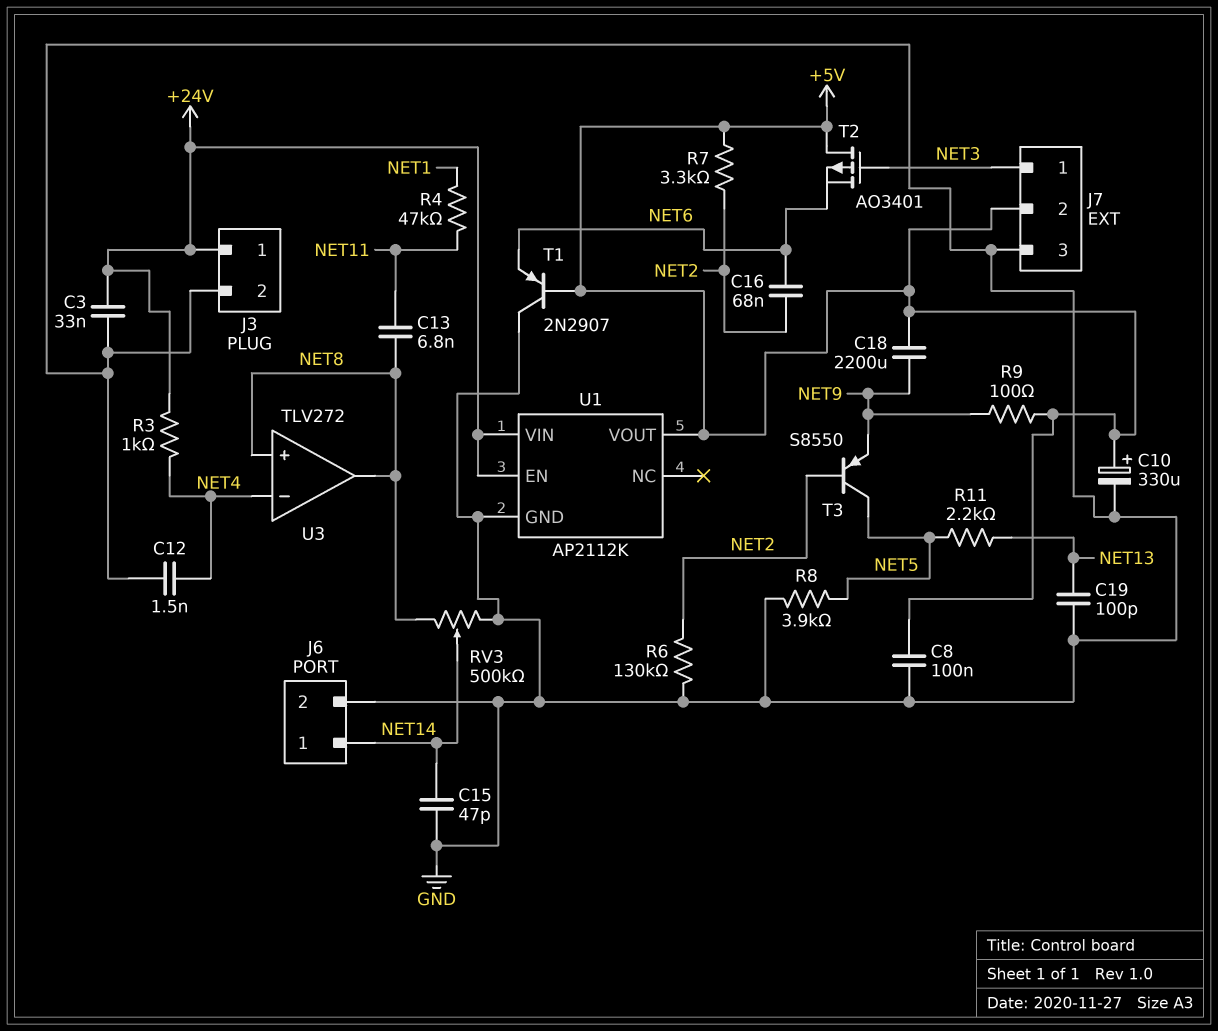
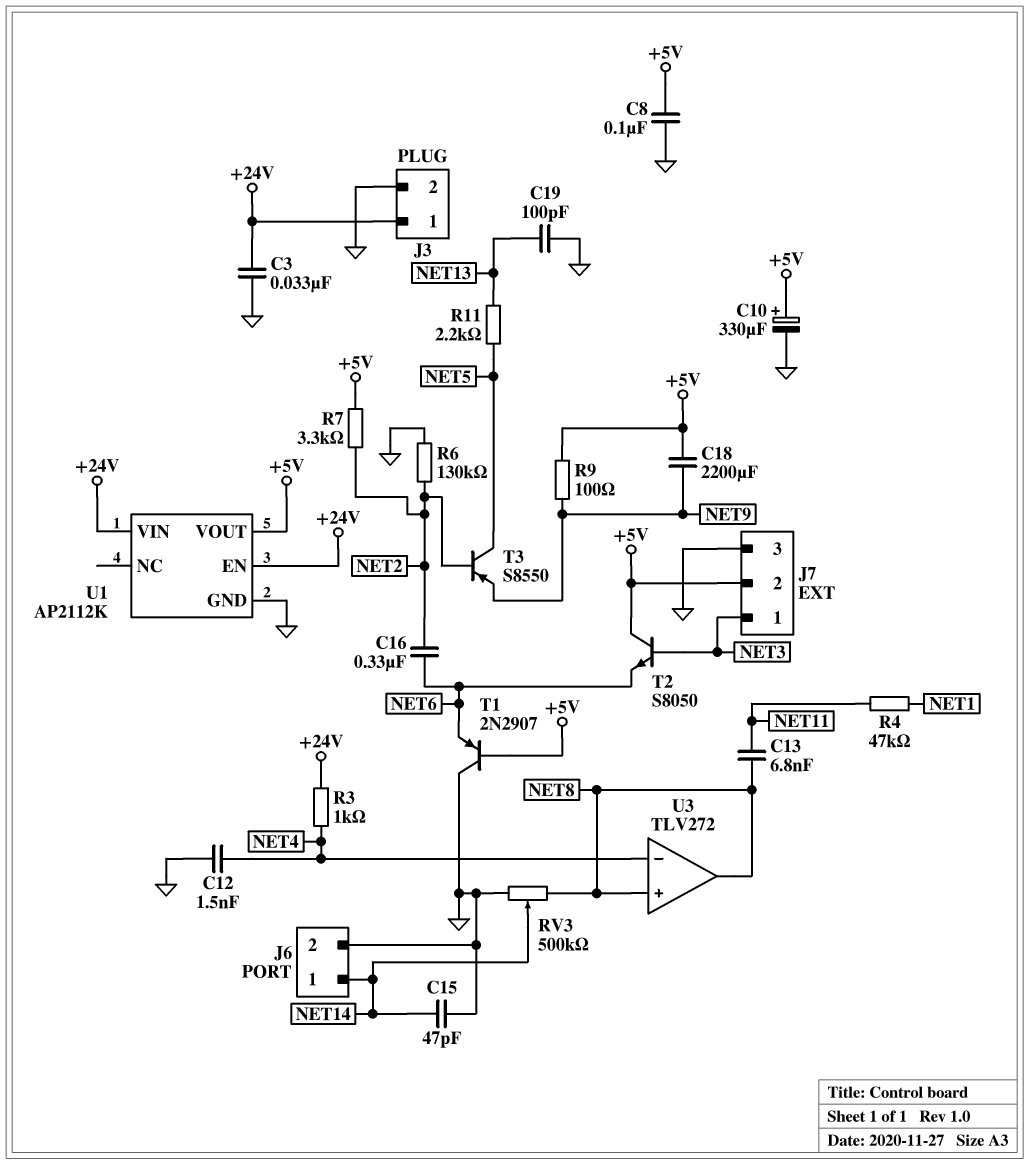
C16: 68nF (NET2, NET6) -> 330nF (NET2, NET6)
R8: 3.9k (GND, NET5) -> none
T2: PMOS AO3401 (G NET3, D +5V, S NET6) -> NPN S8050 (B NET3, C +5V, E NET6)

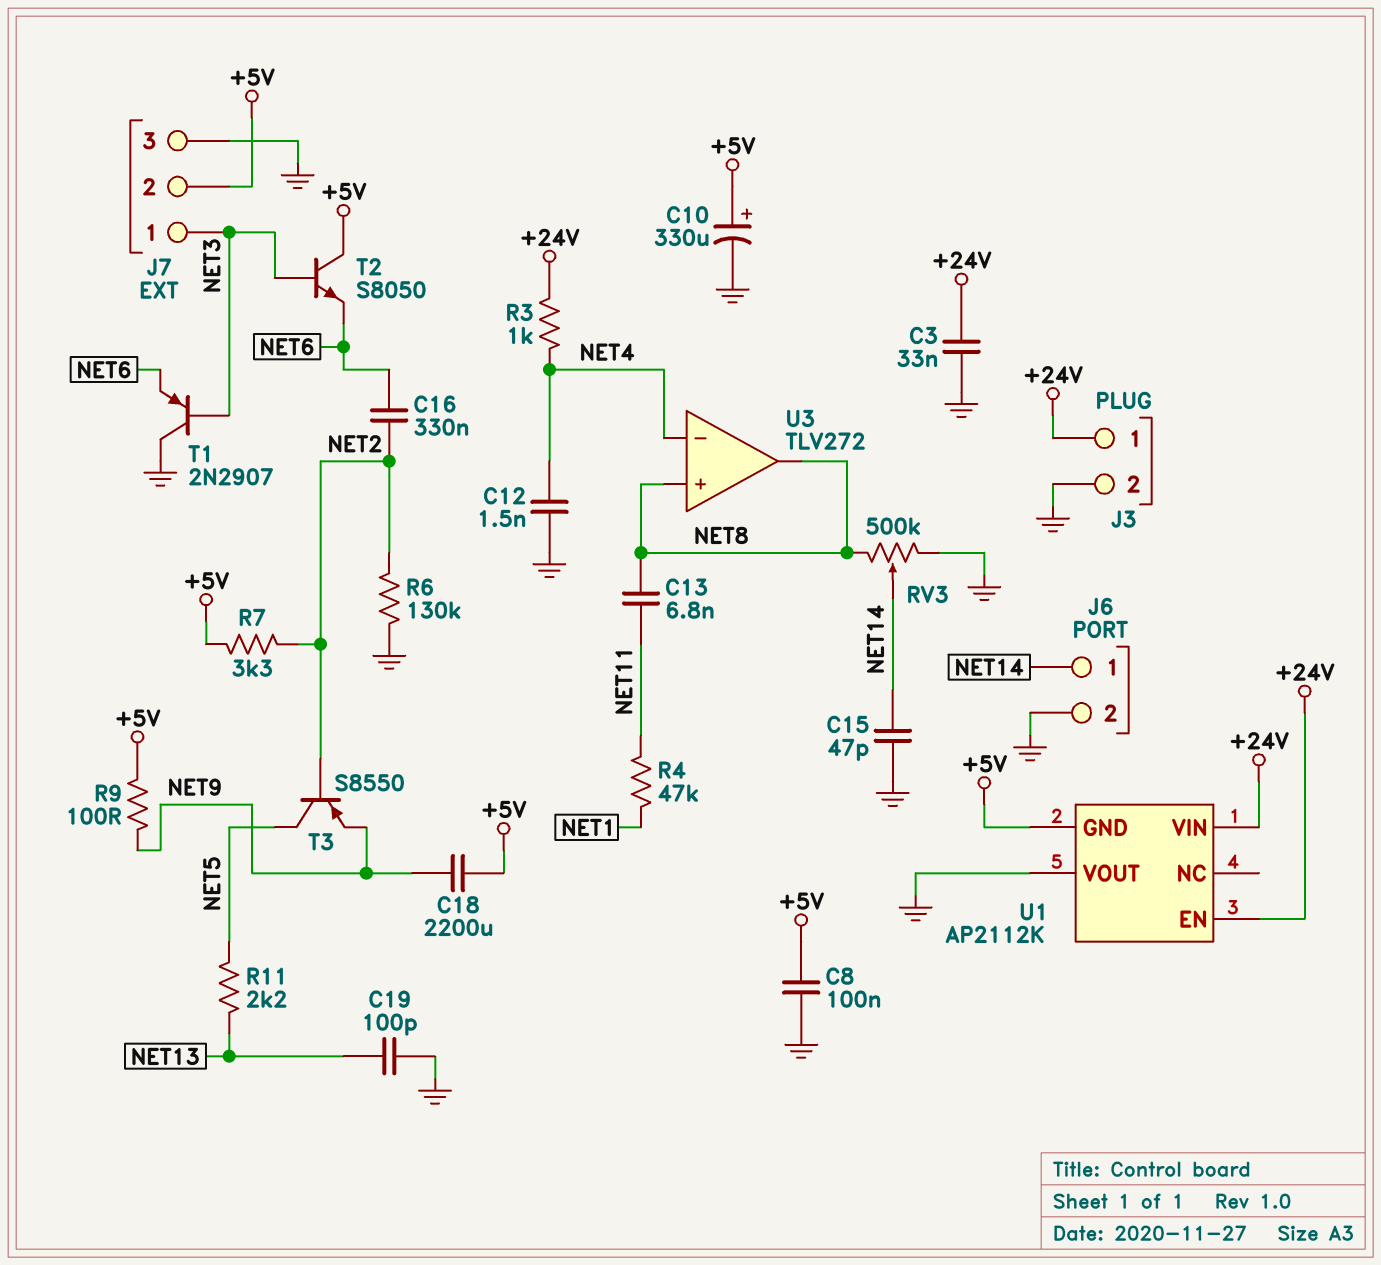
T1: PNP 2N2907 (B +5V, C GND, E NET6) -> PNP 2N2907 (B NET3, C GND, E NET6)
U1 pin GND: GND -> +5V
U1 pin VOUT: +5V -> GND

